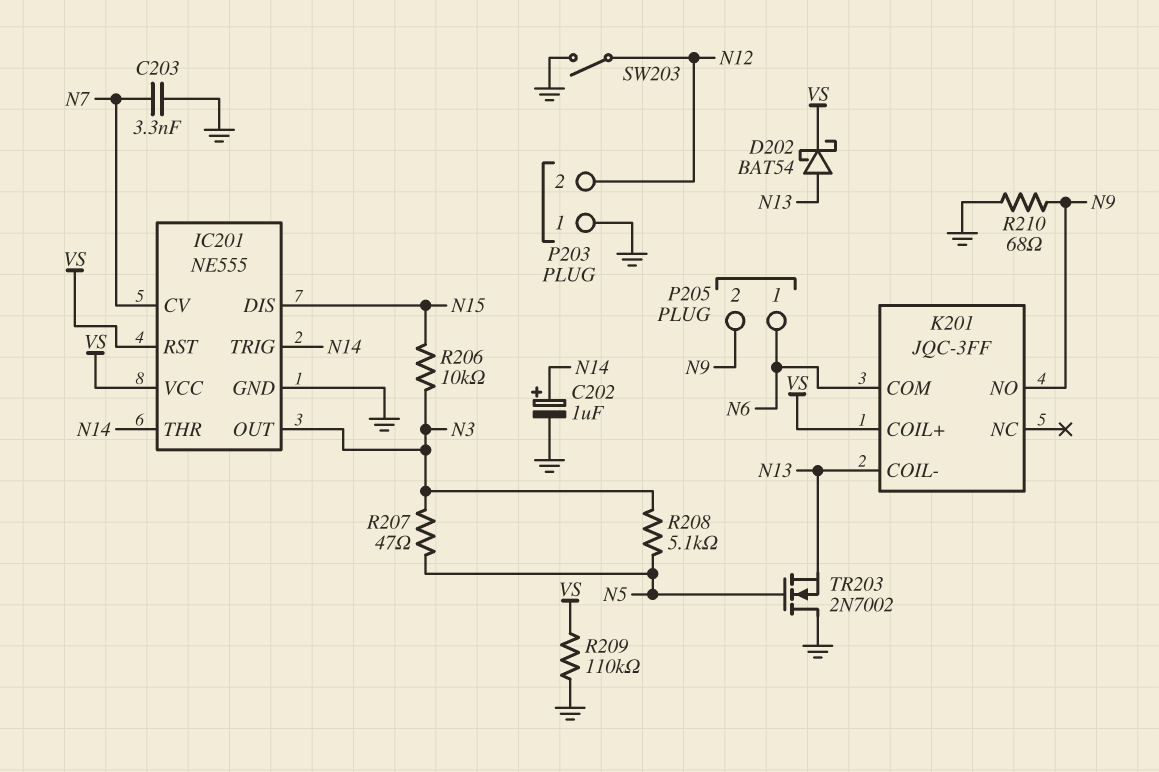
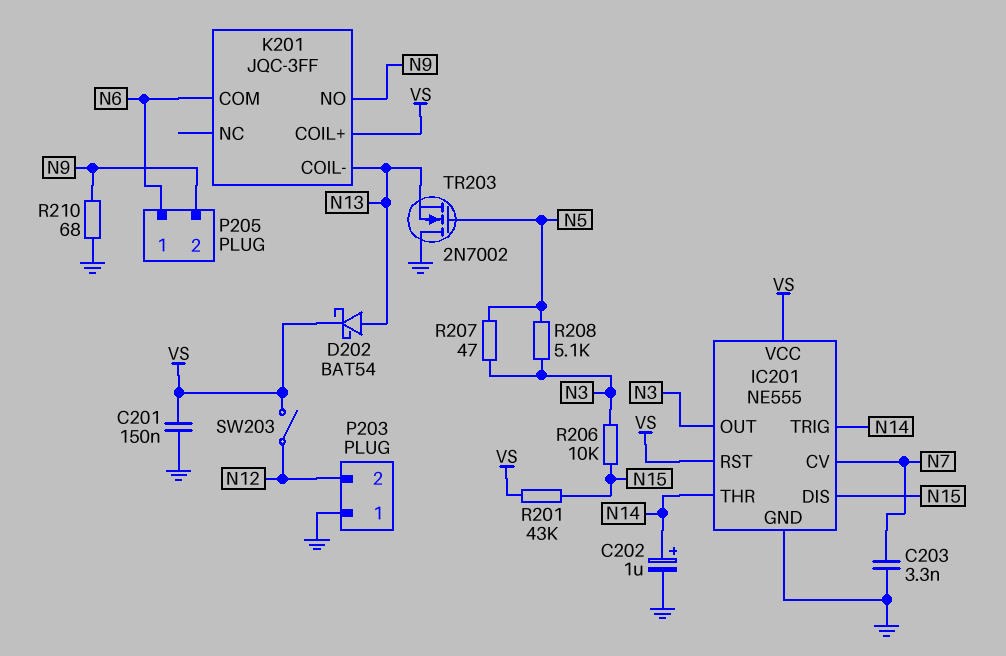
C201: none -> 150nF (GND, VS)
R201: none -> 43k (N15, VS)
R209: 110k (GND, VS) -> none
SW203: switch (GND, N12) -> switch (N12, VS)

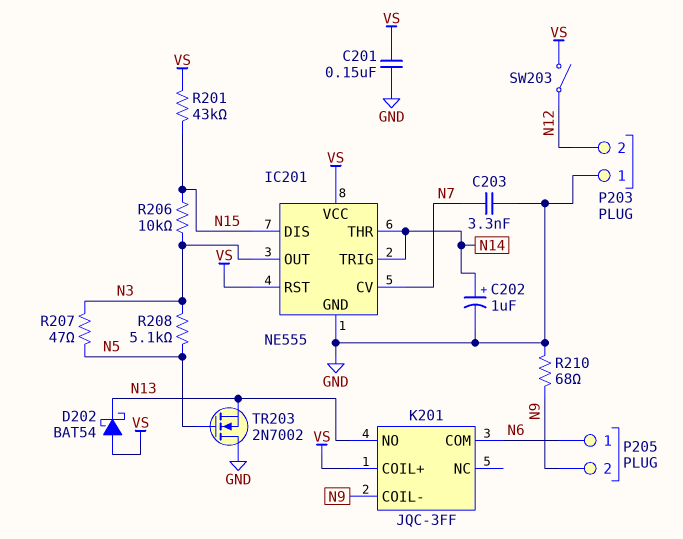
D202: schottky BAT54 (A N13, K VS) -> schottky BAT54 (A VS, K N13)
K201 pin COIL-: N13 -> N9
K201 pin NO: N9 -> N13

